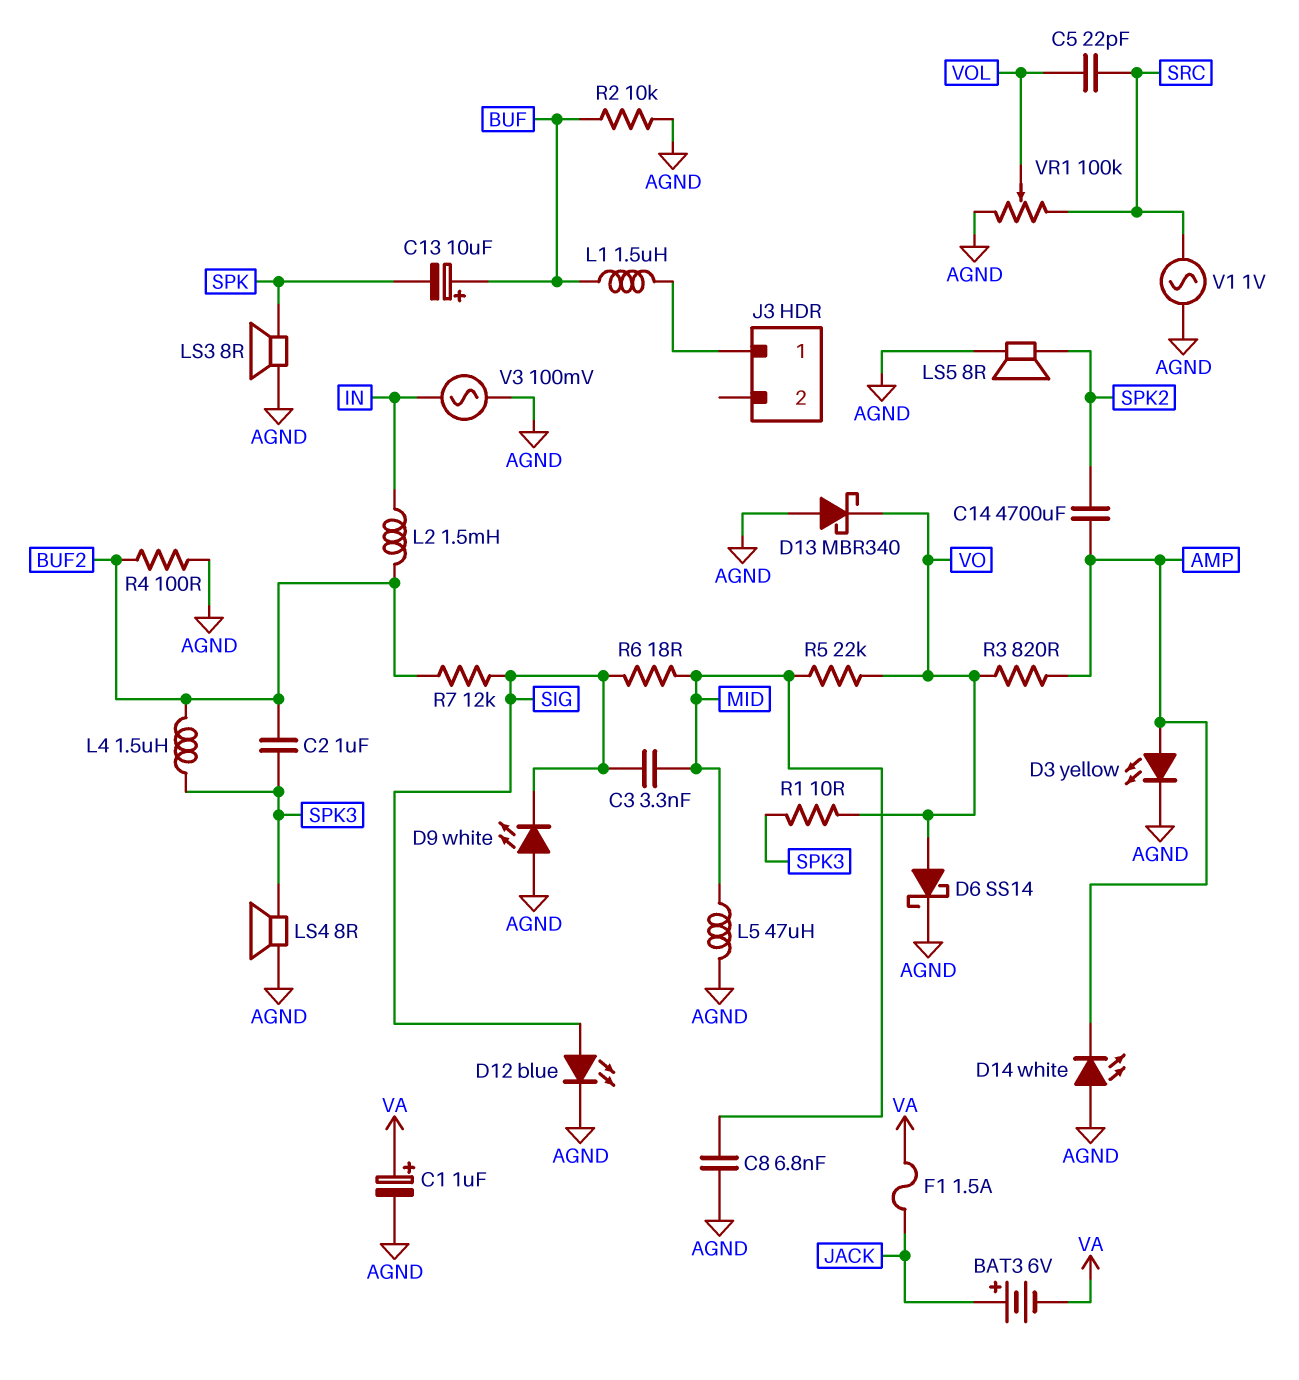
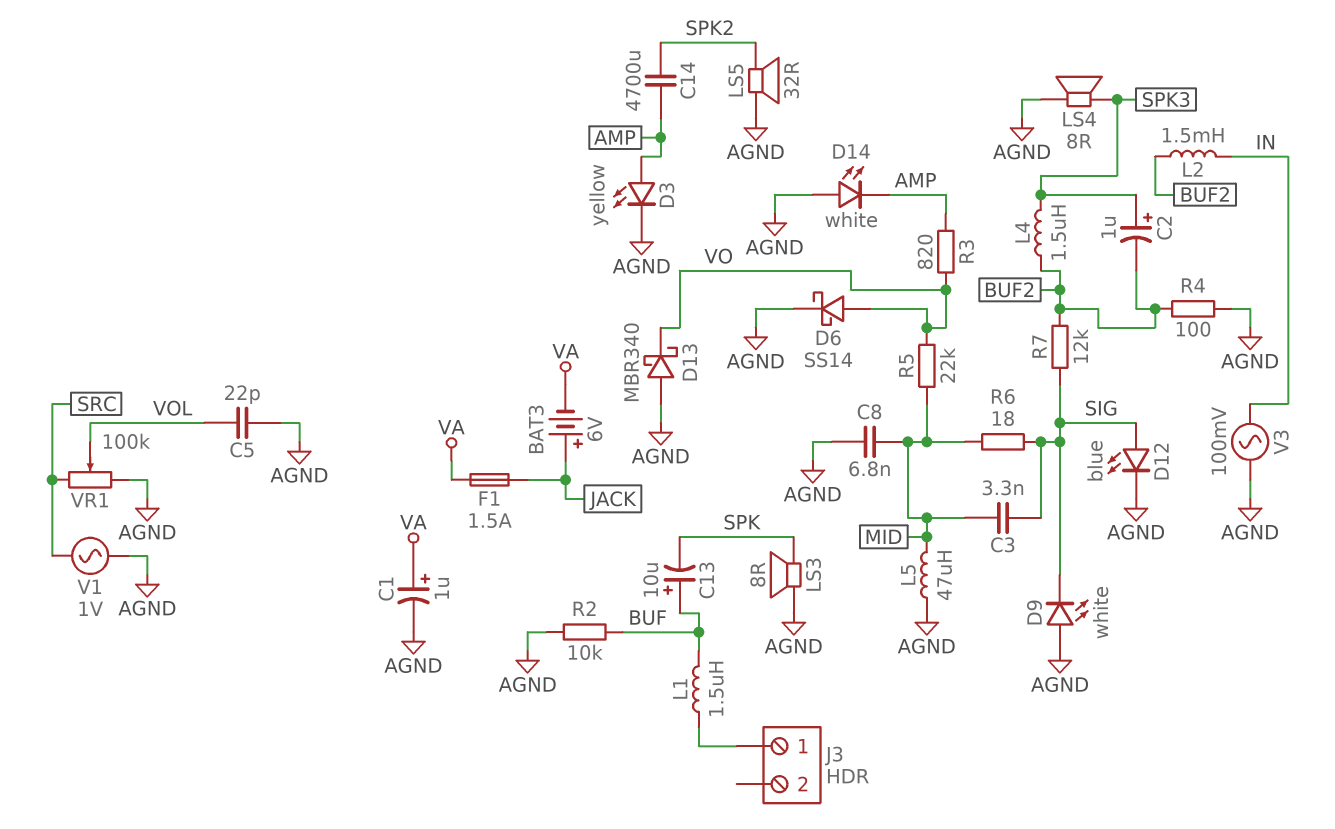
C2: 1uF (BUF2, SPK3) -> 1uF (plus SPK3, minus BUF2)
C5: 22pF (SRC, VOL) -> 22pF (AGND, VOL)
LS5: speaker 8R (AGND, SPK2) -> speaker 32R (AGND, SPK2)
R1: 10 (SPK3, VO) -> none

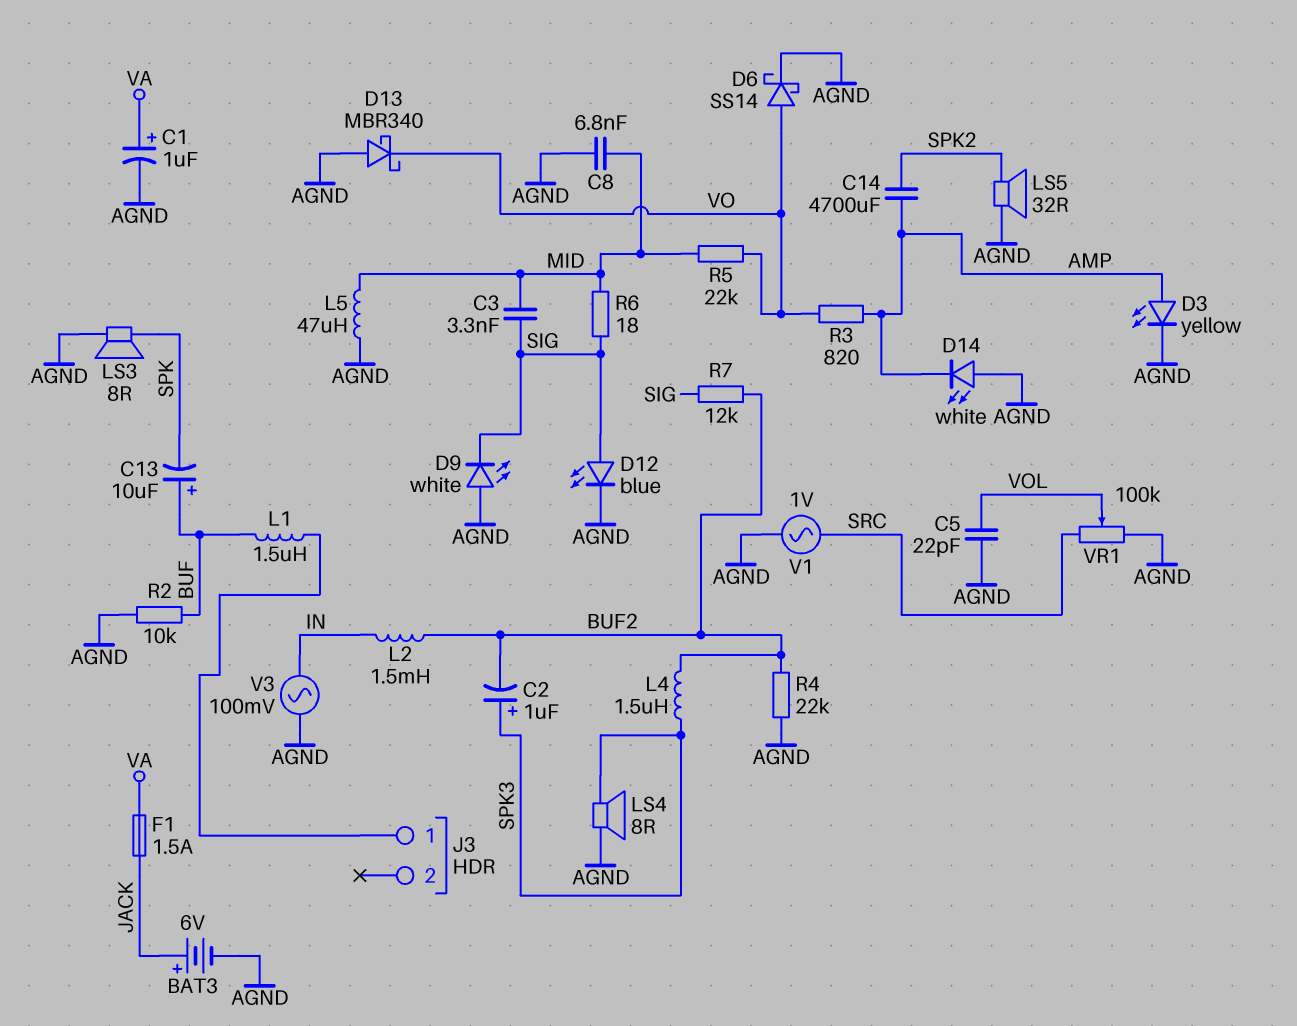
BAT3: 6V (plus JACK, minus VA) -> 6V (plus JACK, minus AGND)
R4: 100 (AGND, BUF2) -> 22k (AGND, BUF2)

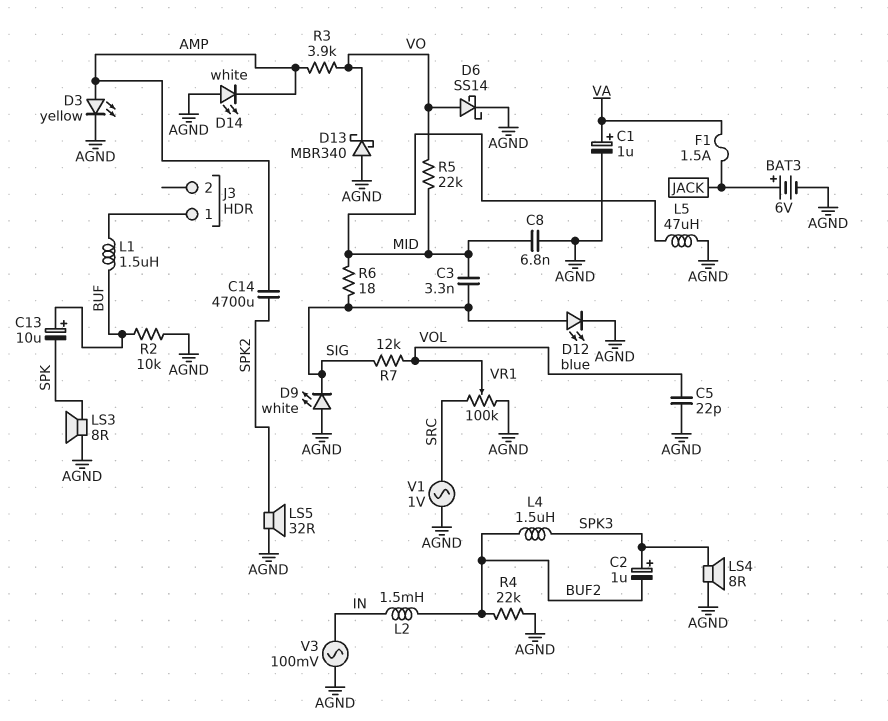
R3: 820 (AMP, VO) -> 3.9k (AMP, VO)
R7: 12k (BUF2, SIG) -> 12k (SIG, VOL)

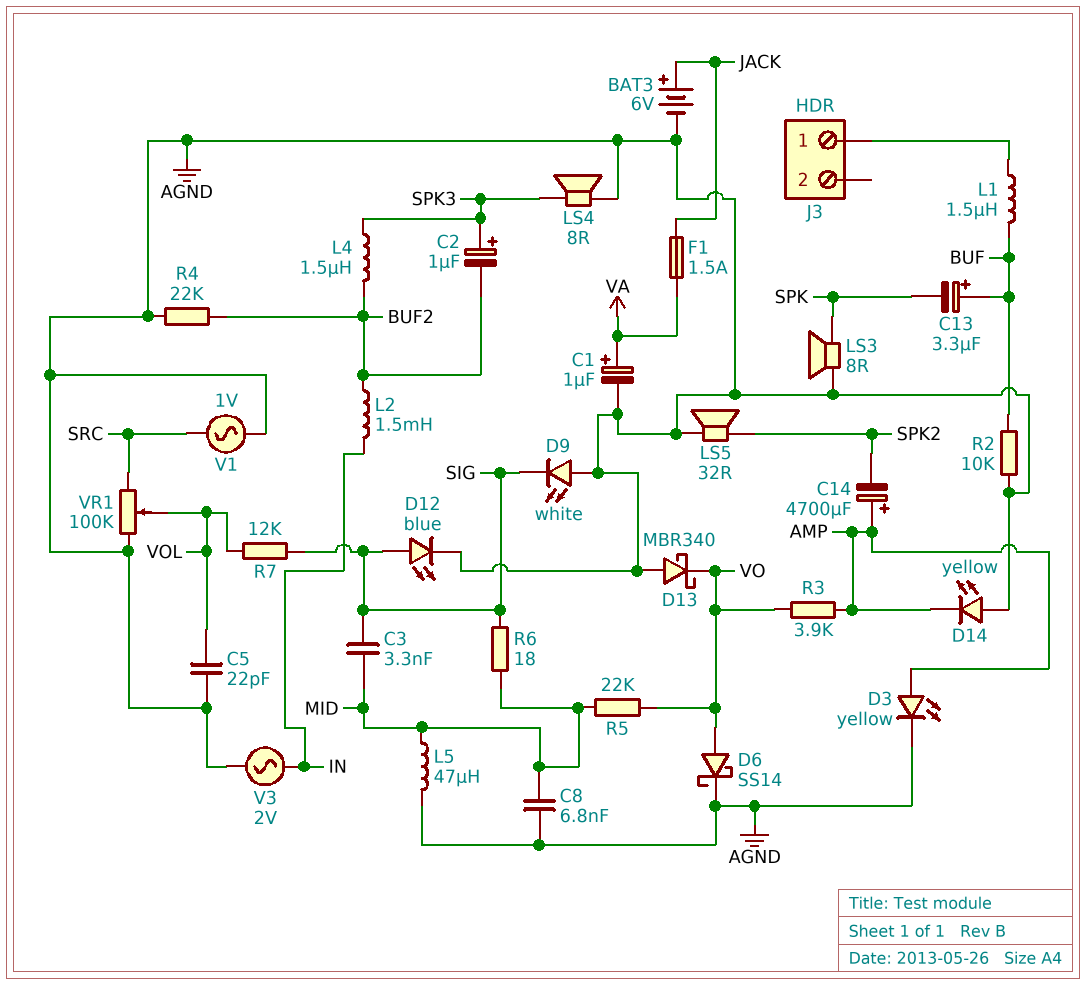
C13: 10uF (plus BUF, minus SPK) -> 3.3uF (plus BUF, minus SPK)
C14: 4700uF (AMP, SPK2) -> 4700uF (plus AMP, minus SPK2)
D14: LED white (A AGND, K AMP) -> LED yellow (A AGND, K AMP)
V3: AC 100mV (AGND, IN) -> AC 2V (AGND, IN)

